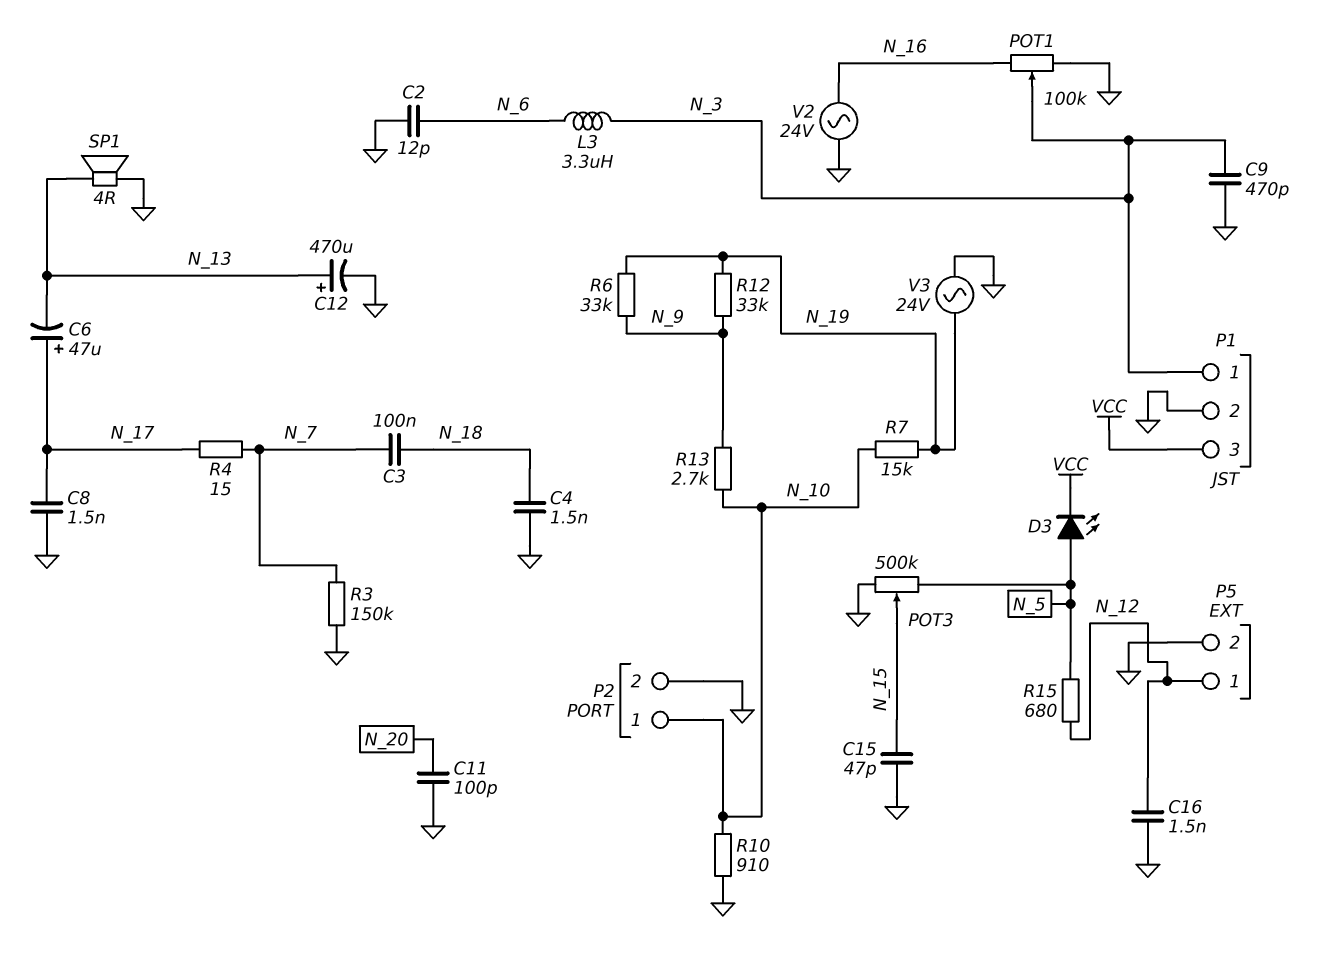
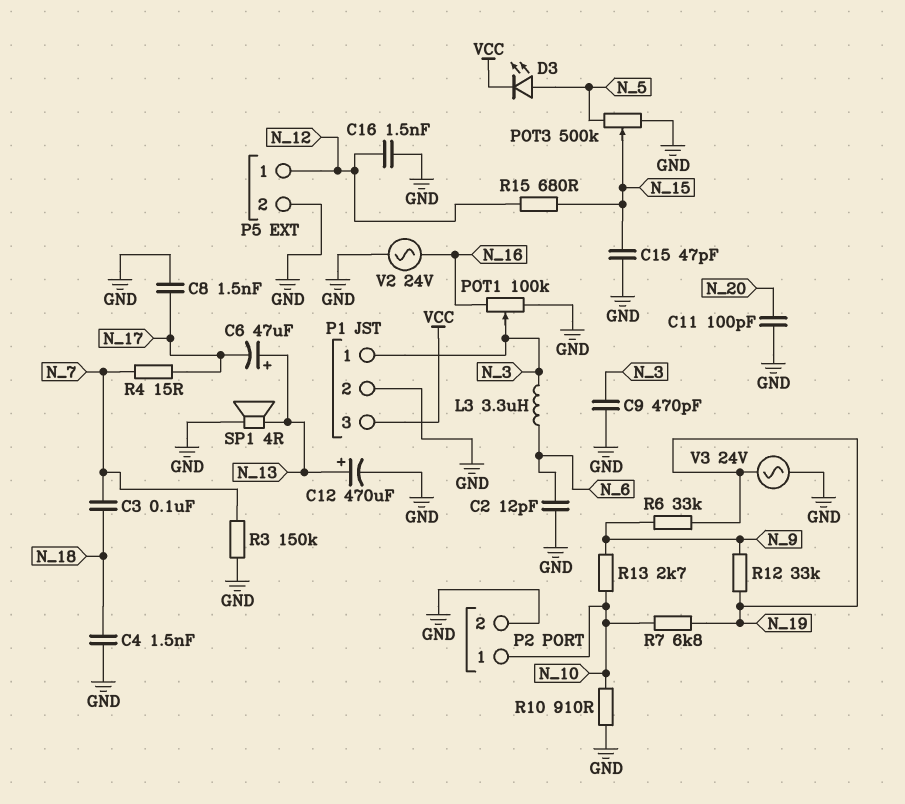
C6: 47uF (plus N_17, minus N_13) -> 47uF (plus N_13, minus N_17)
R7: 15k (N_10, N_19) -> 6.8k (N_10, N_19)
R15: 680 (N_5, N_12) -> 680 (N_12, N_15)

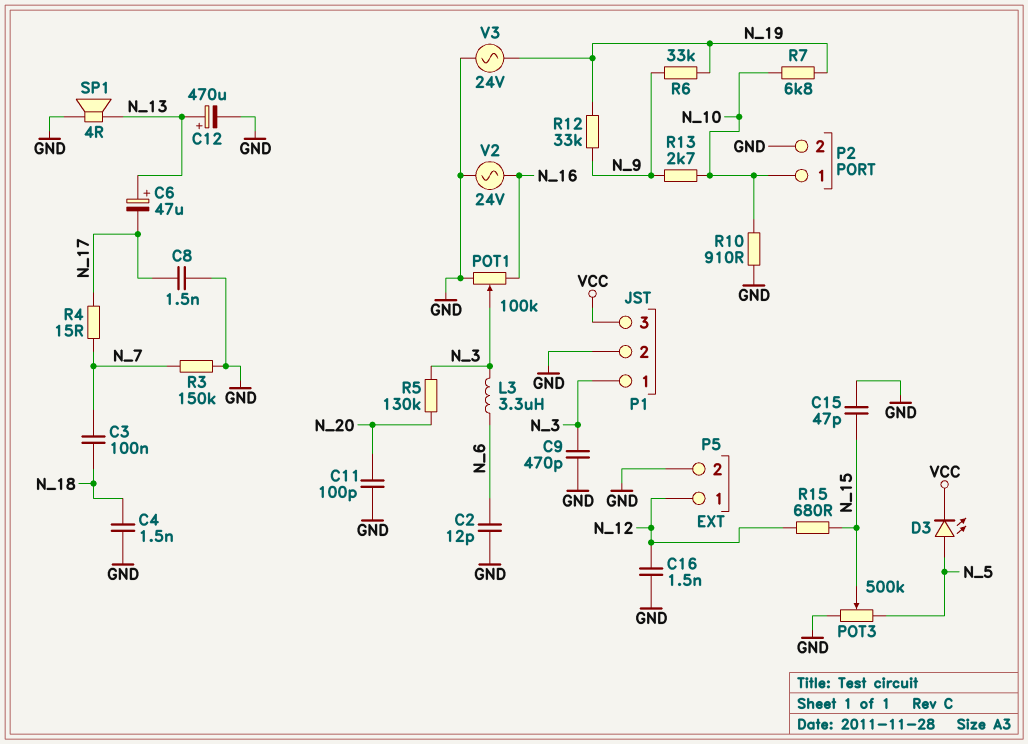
R5: none -> 130k (N_3, N_20)

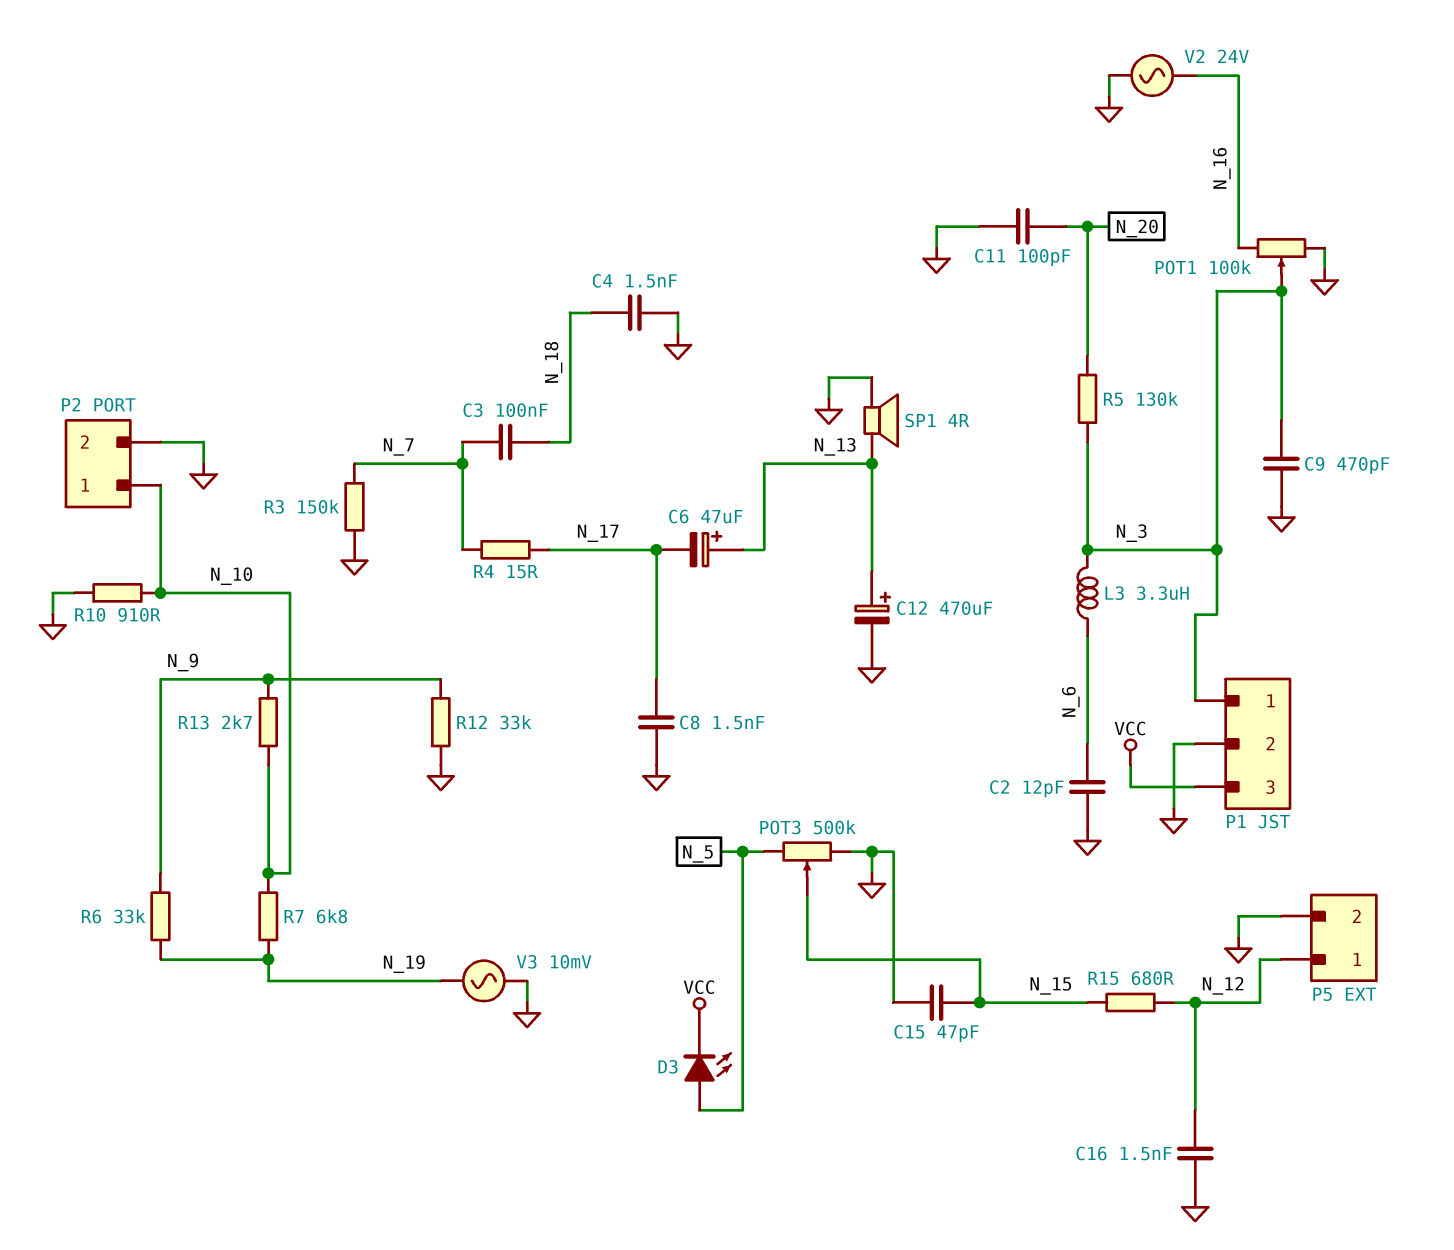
R12: 33k (N_9, N_19) -> 33k (GND, N_9)
V3: AC 24V (GND, N_19) -> AC 10mV (GND, N_19)

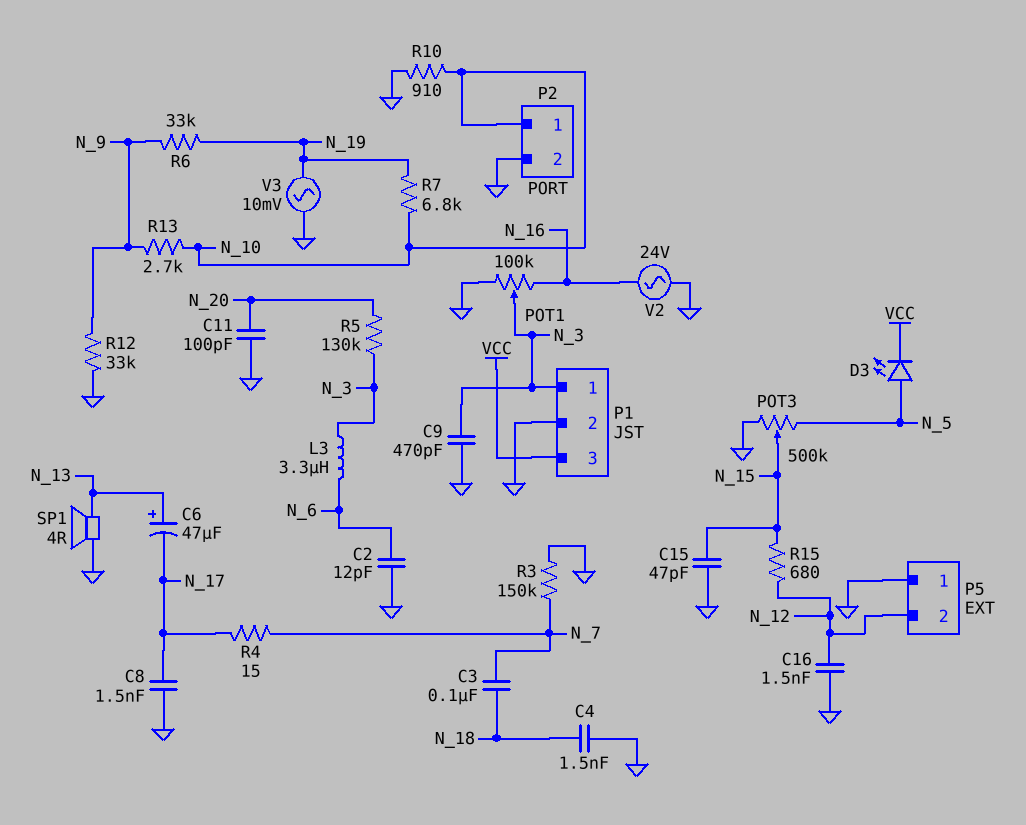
C12: 470uF (plus N_13, minus GND) -> none
P5 pin 1: N_12 -> GND
P5 pin 2: GND -> N_12

